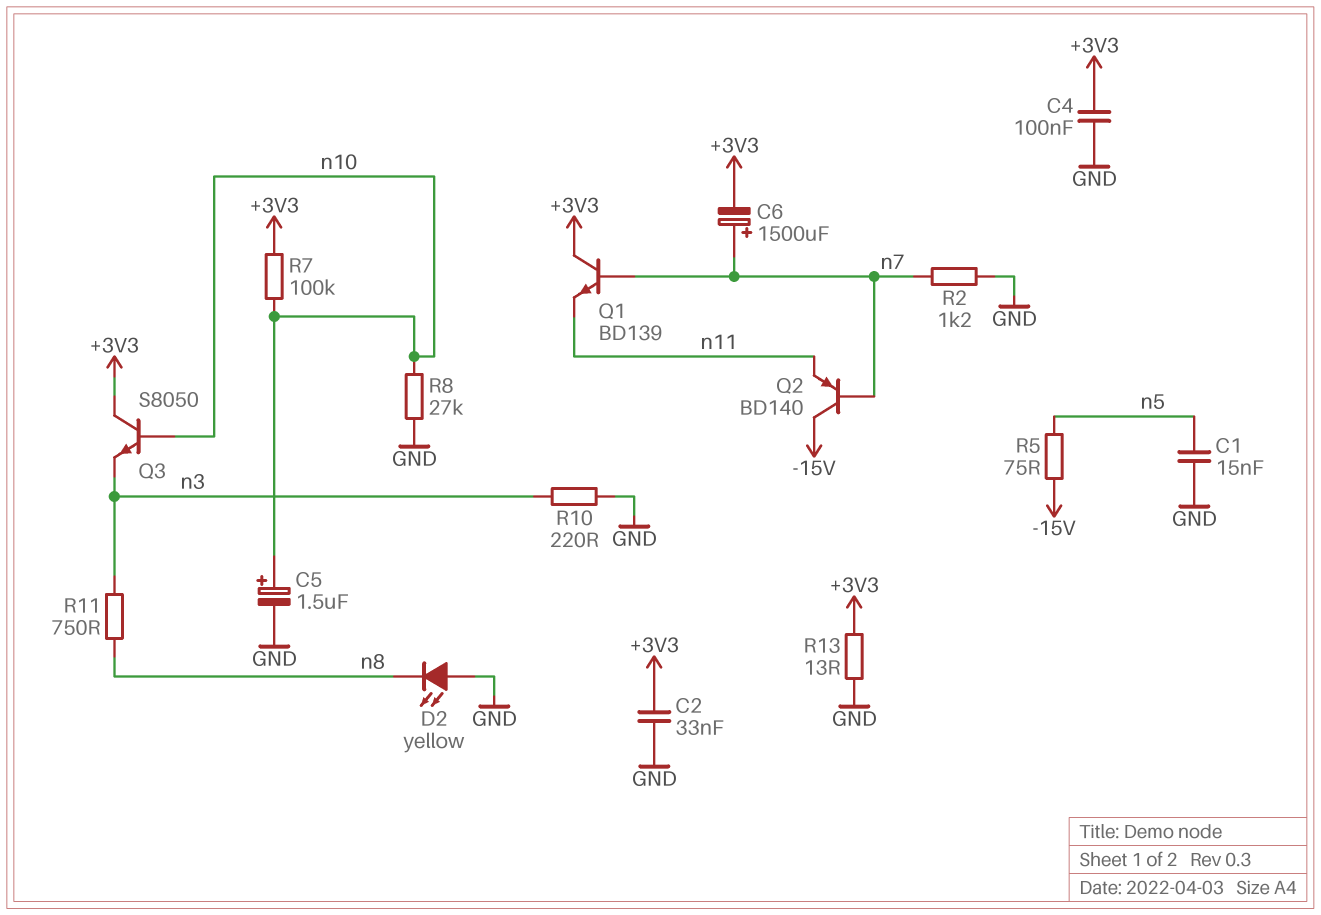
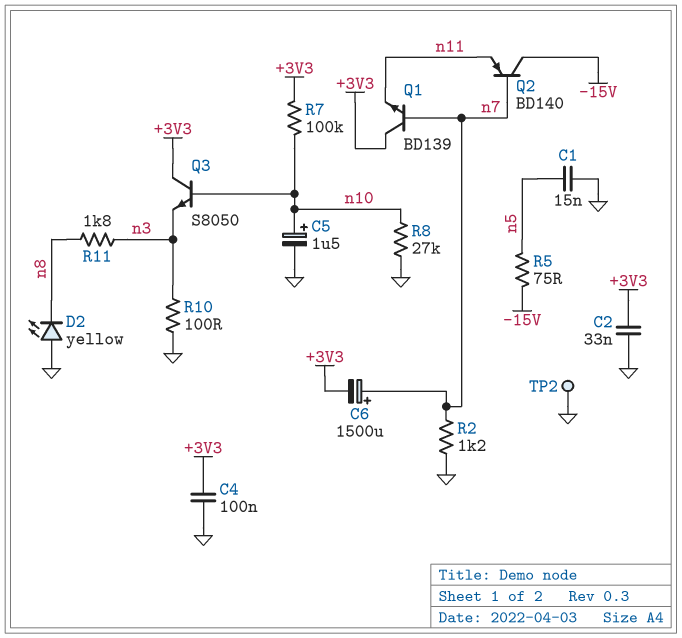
R10: 220 (GND, n3) -> 100 (GND, n3)
R11: 750 (n3, n8) -> 1.8k (n3, n8)
R13: 13 (+3V3, GND) -> none
TP2: none -> test point (GND)

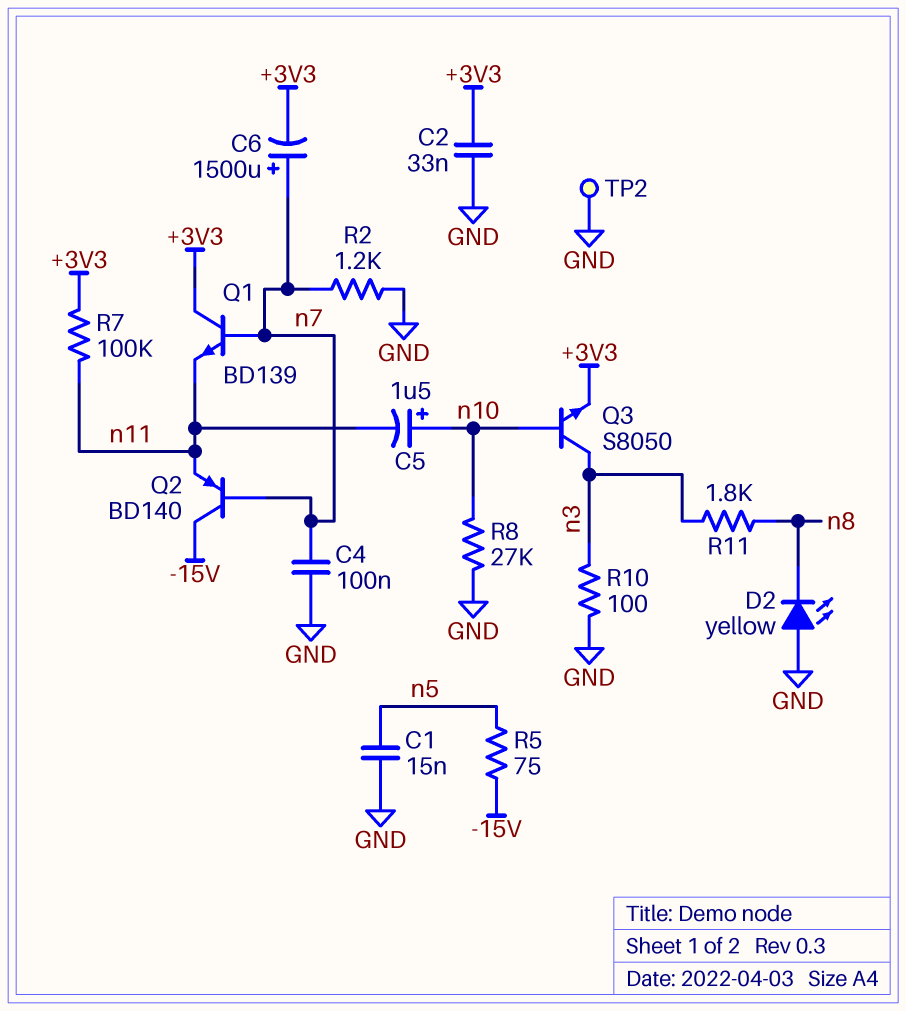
C4: 100nF (+3V3, GND) -> 100nF (GND, n7)
C5: 1.5uF (plus n10, minus GND) -> 1.5uF (plus n10, minus n11)
Q3: NPN S8050 (B n10, C +3V3, E n3) -> NPN S8050 (B n10, C n3, E +3V3)
R7: 100k (+3V3, n10) -> 100k (+3V3, n11)

